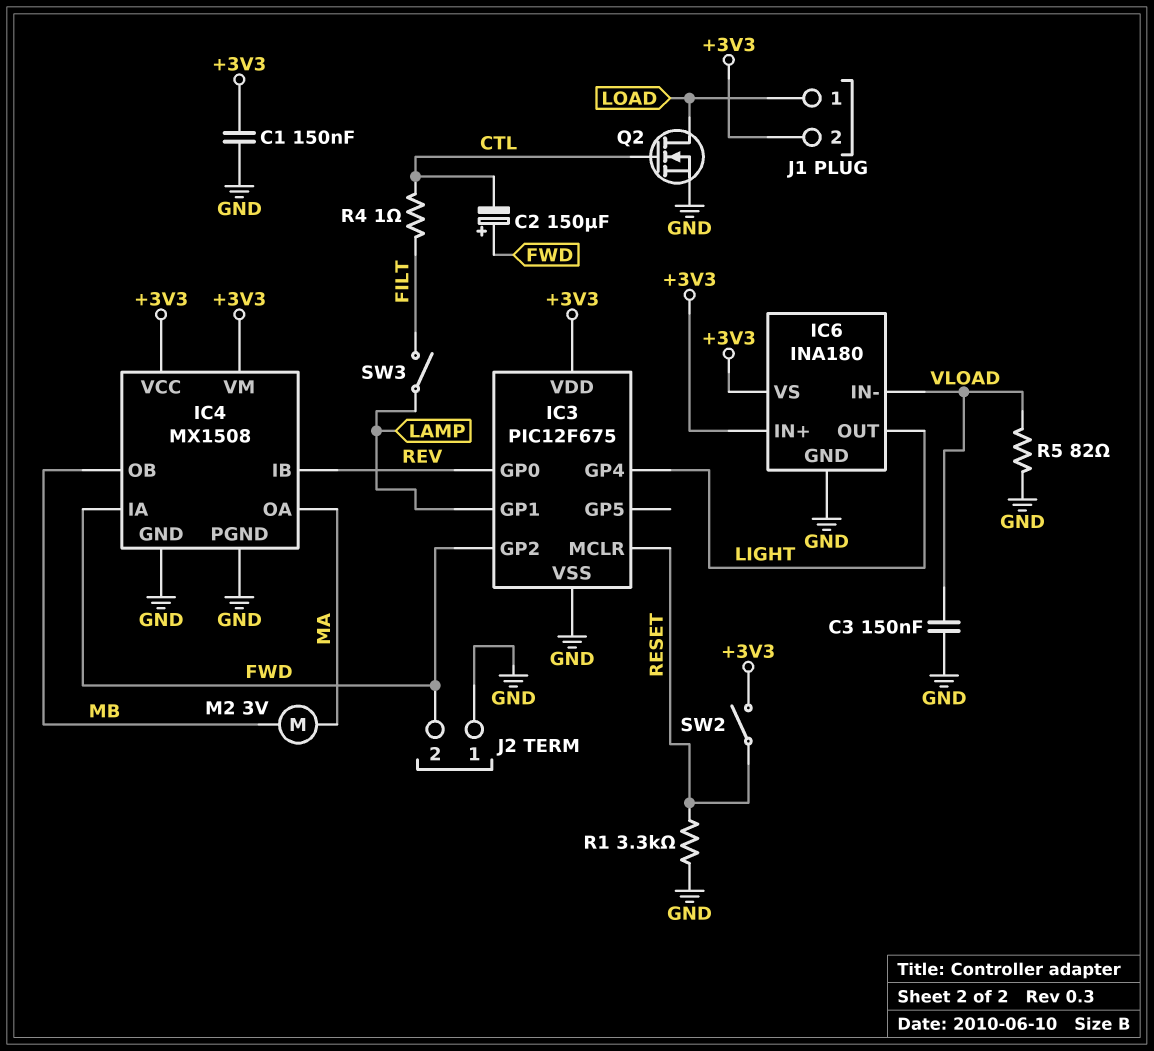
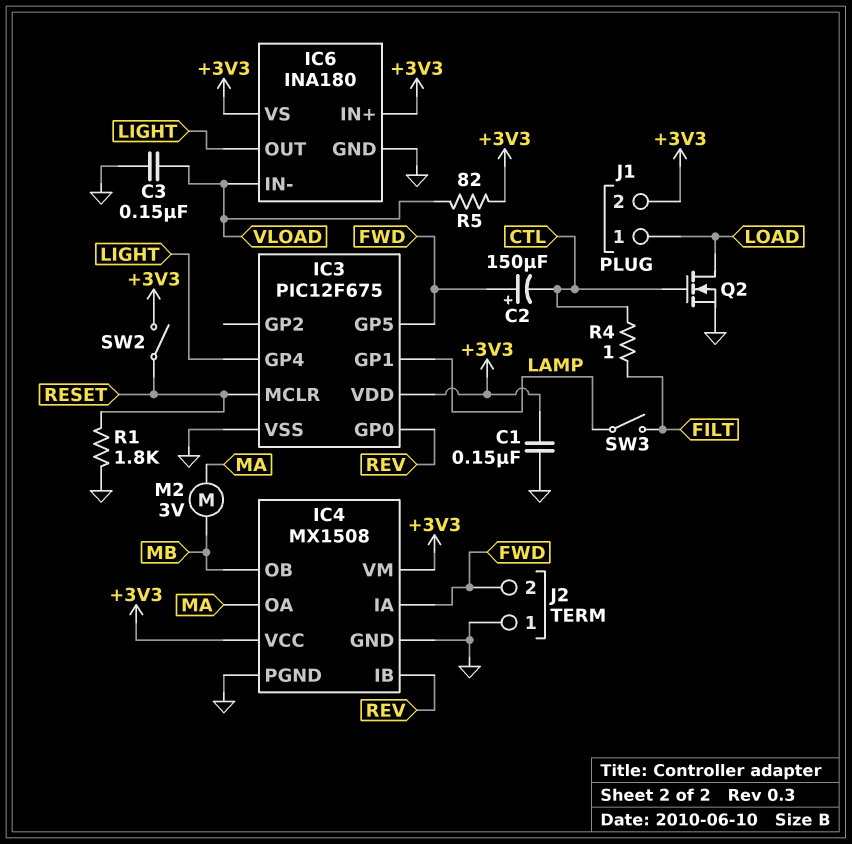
IC3 pin GP2: FWD -> none
IC3 pin GP5: none -> FWD
R1: 3.3k (GND, RESET) -> 1.8k (GND, RESET)
R5: 82 (GND, VLOAD) -> 82 (+3V3, VLOAD)

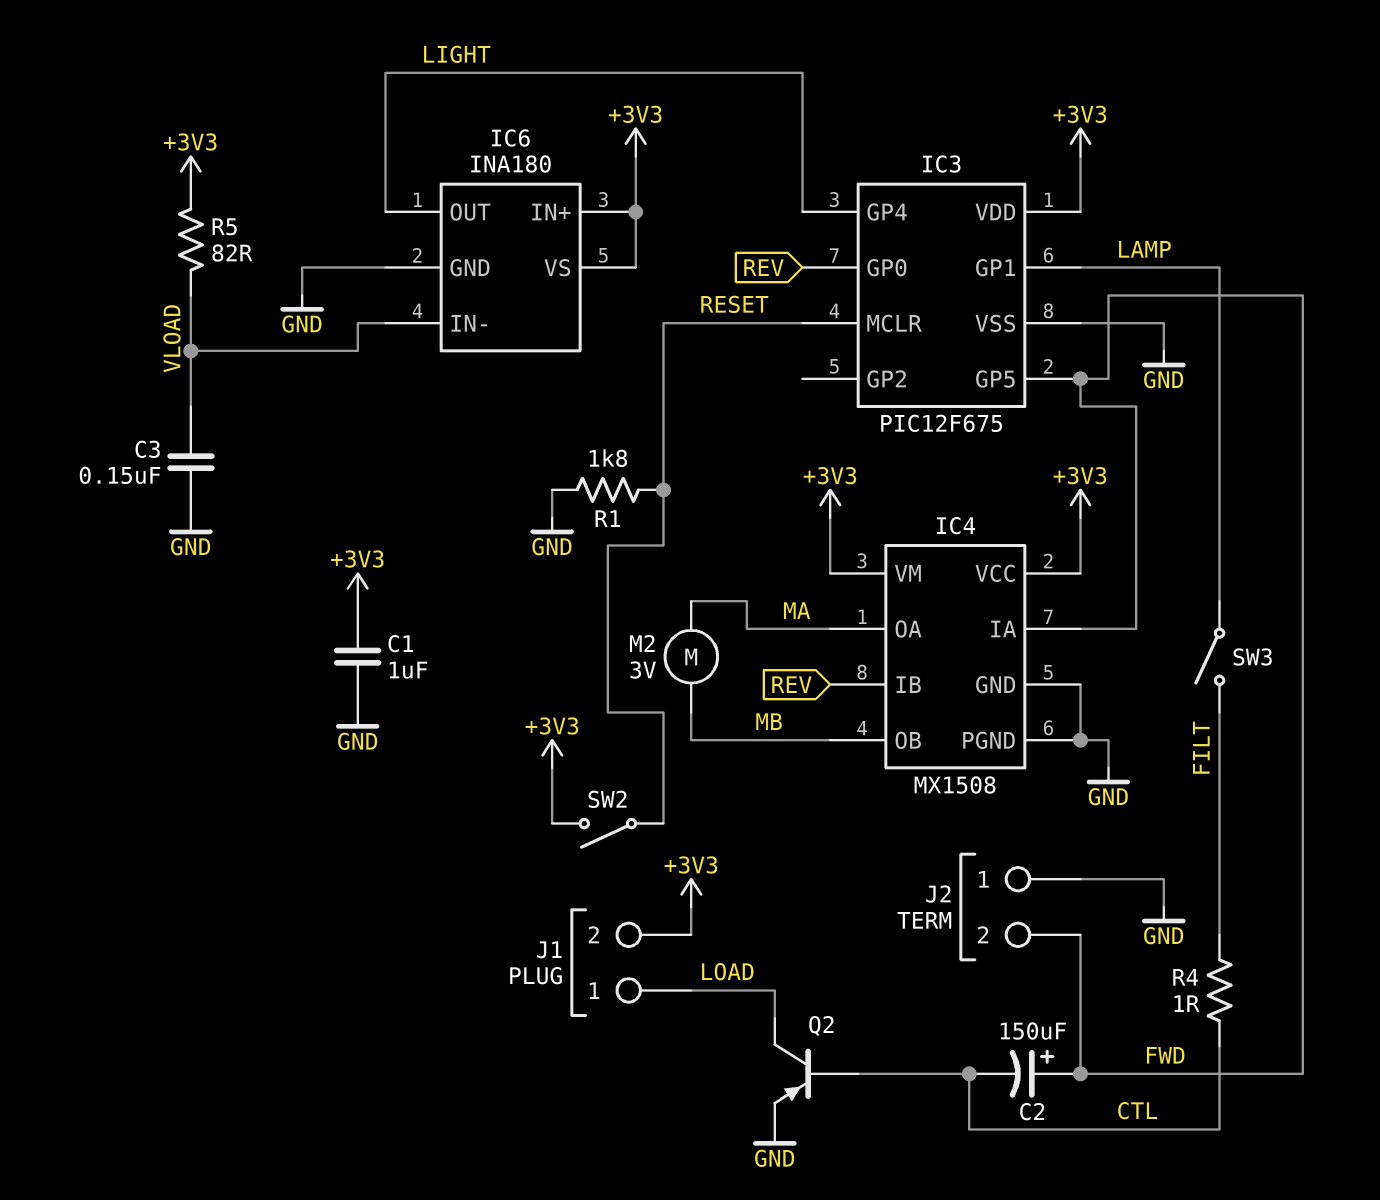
C1: 150nF (+3V3, GND) -> 1uF (+3V3, GND)
Q2: NMOS (G CTL, D LOAD, S GND) -> PNP (B CTL, C LOAD, E GND)

